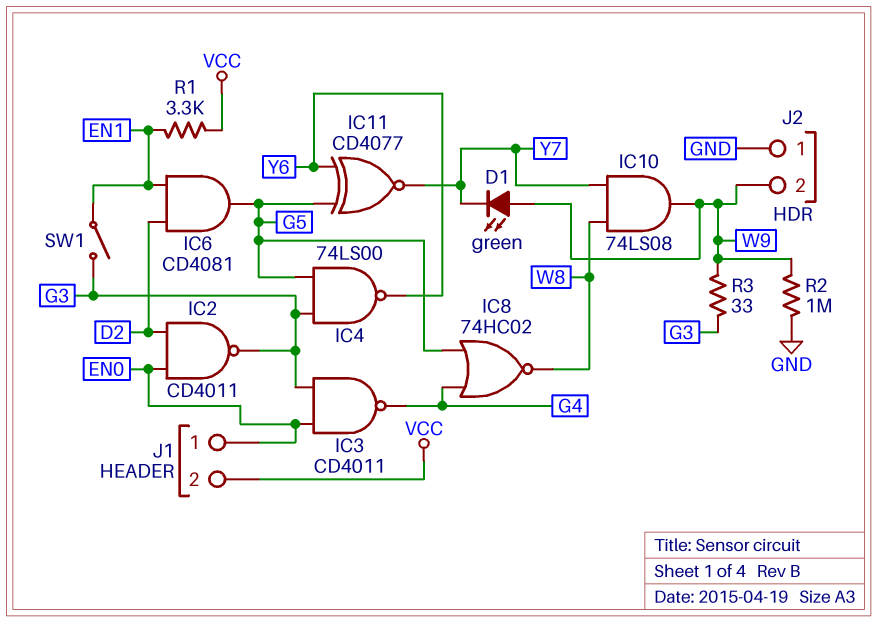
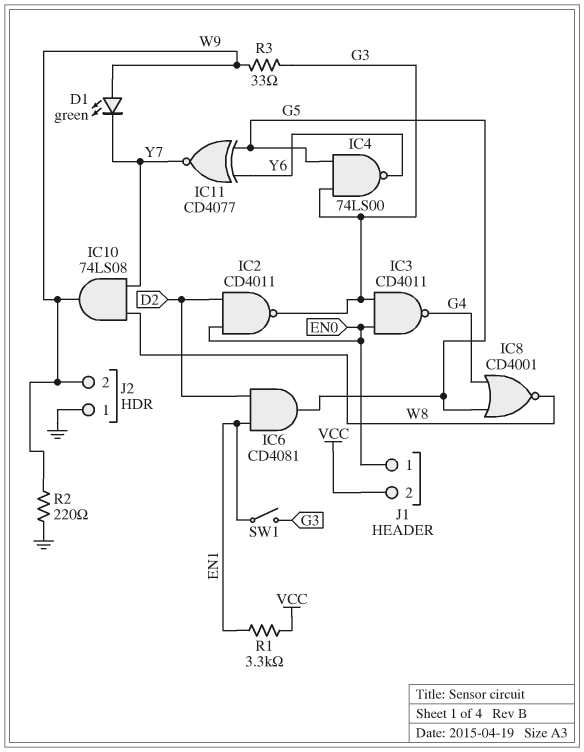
IC8: NOR 74HC02 (in G4, in G5, out W8) -> NOR CD4001 (in G4, in G5, out W8)
R2: 1M (GND, W9) -> 220 (GND, W9)

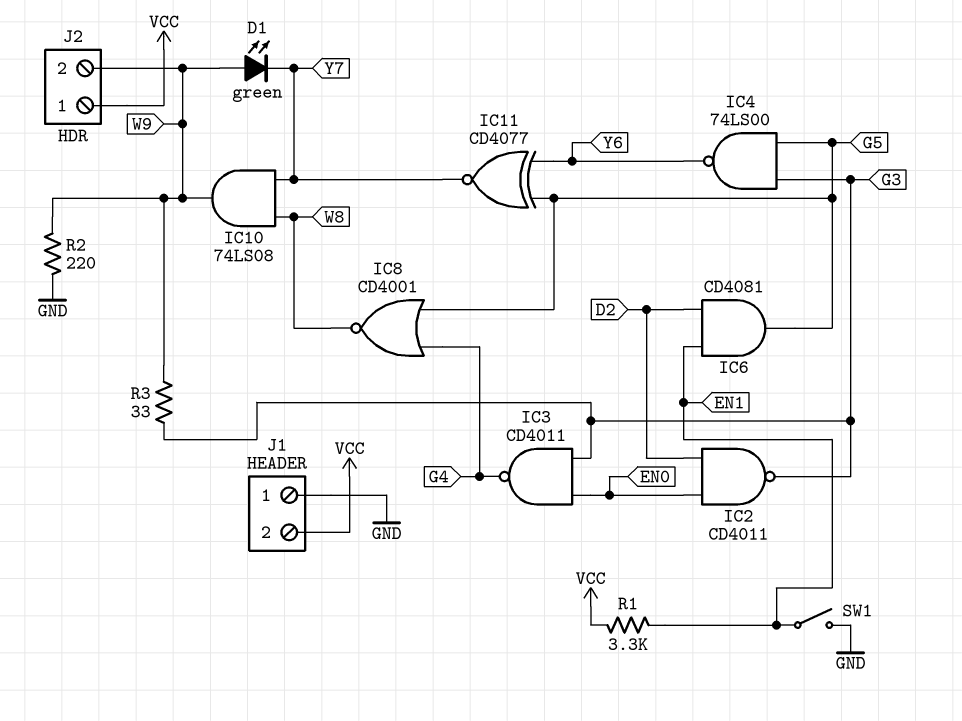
J1 pin 1: EN0 -> GND
J2 pin 1: GND -> VCC
SW1: switch (EN1, G3) -> switch (EN1, GND)

